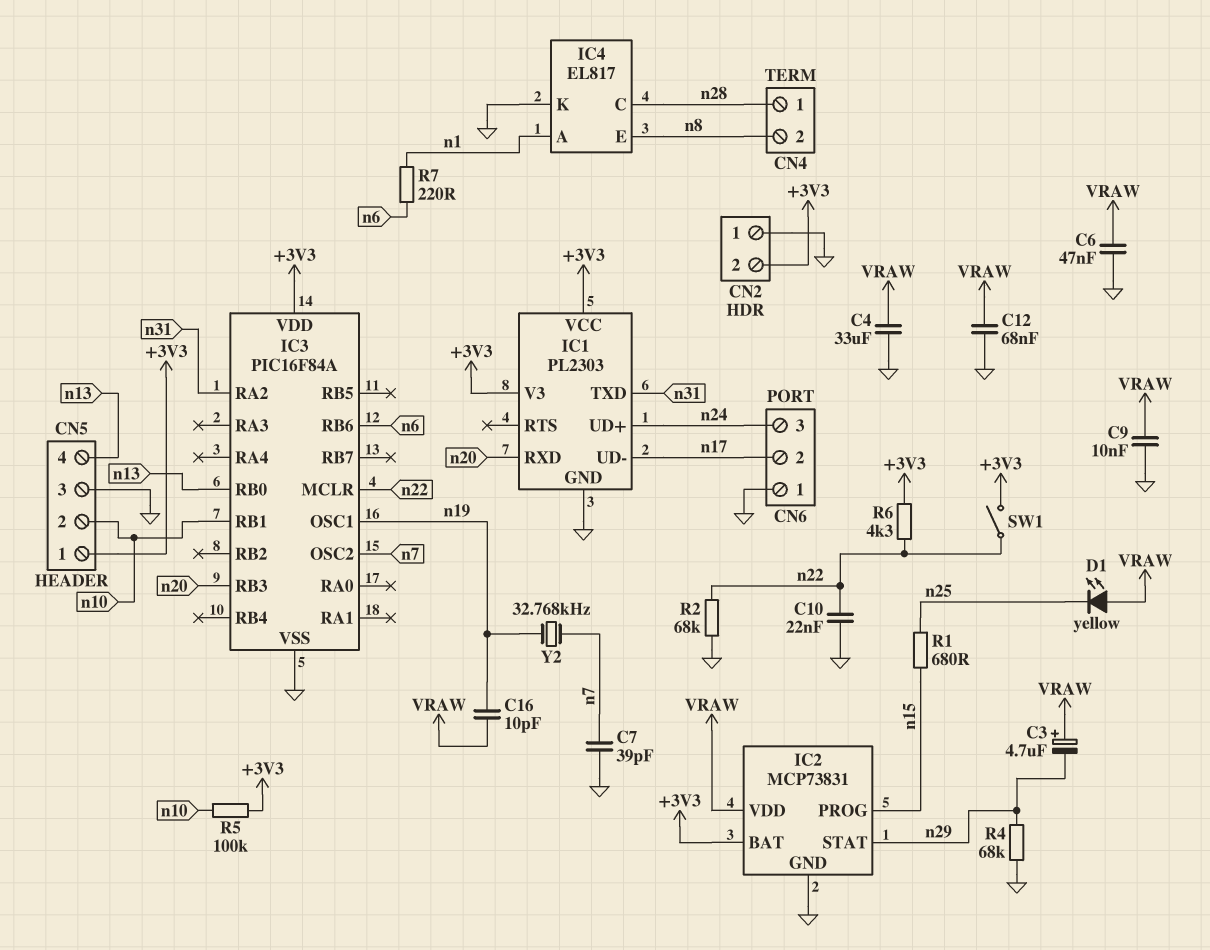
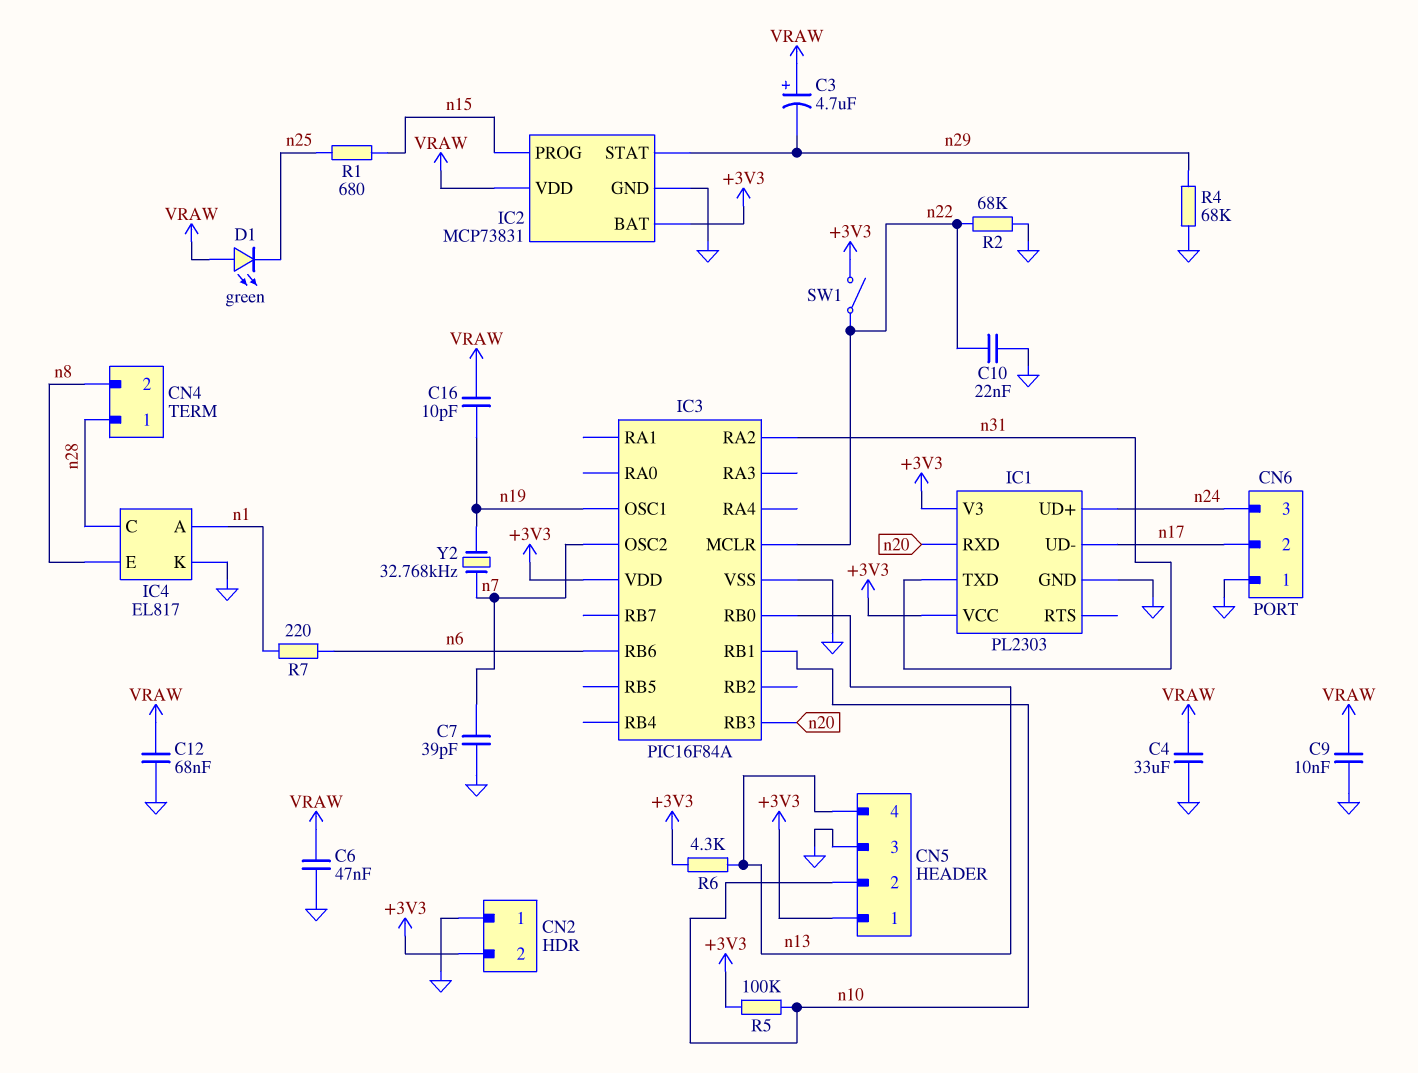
D1: LED yellow (A VRAW, K n25) -> LED green (A VRAW, K n25)
R6: 4.3k (+3V3, n22) -> 4.3k (+3V3, n13)

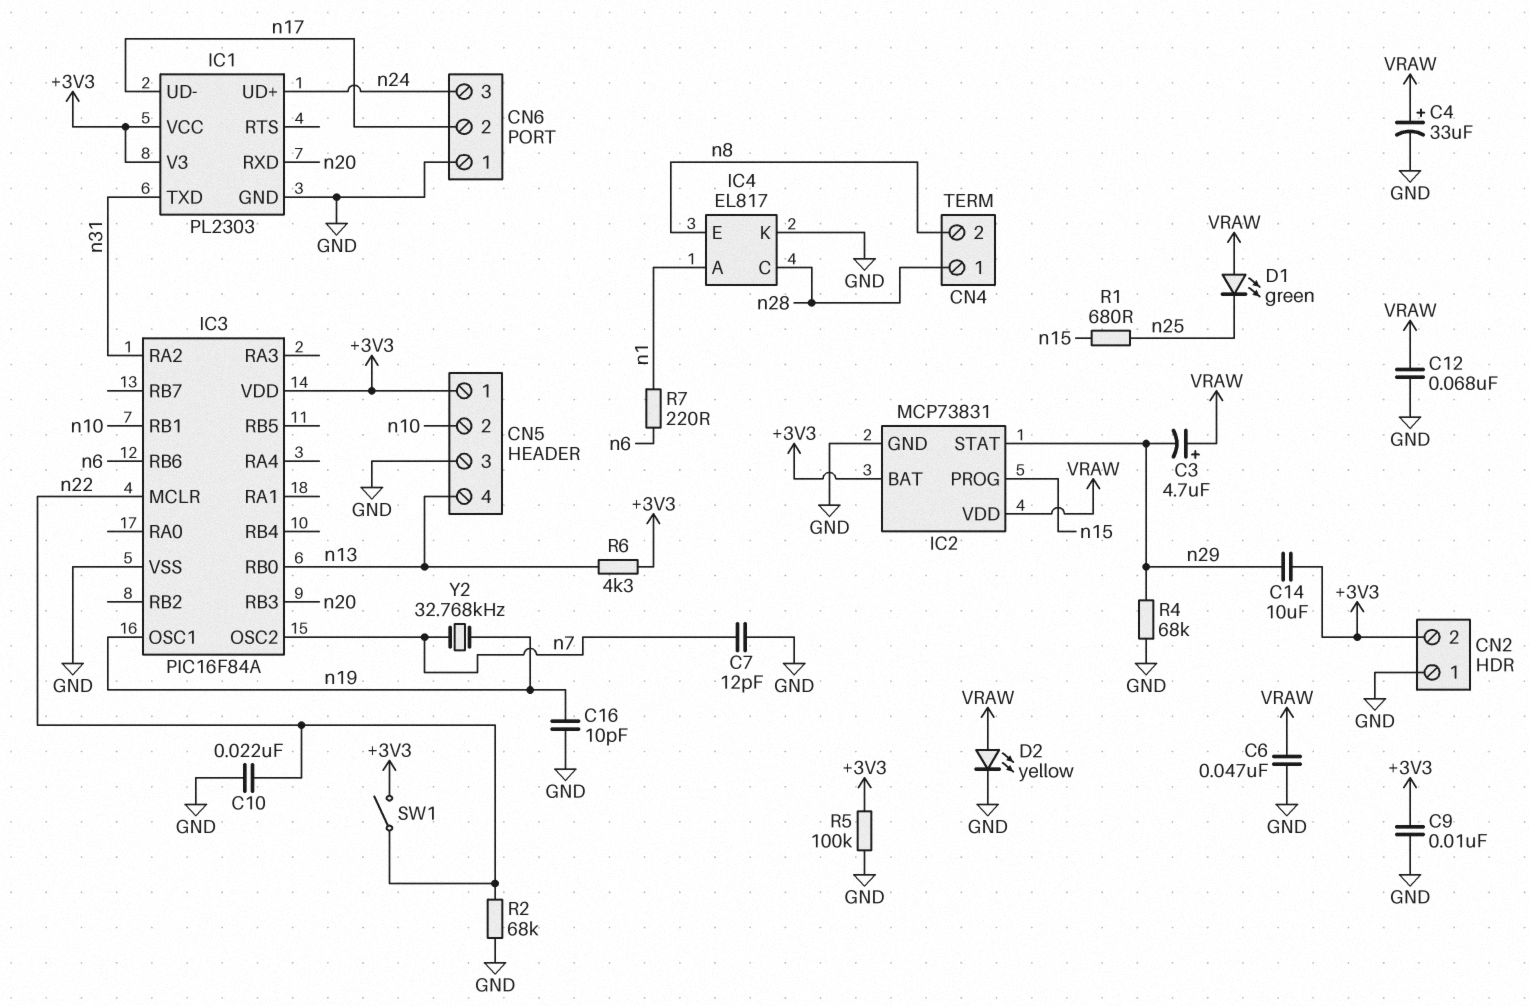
C4: 33uF (GND, VRAW) -> 33uF (plus VRAW, minus GND)
C7: 39pF (GND, n7) -> 12pF (GND, n7)
C9: 10nF (GND, VRAW) -> 10nF (+3V3, GND)
C14: none -> 10uF (+3V3, n29)
C16: 10pF (VRAW, n19) -> 10pF (GND, n19)
D2: none -> LED yellow (A VRAW, K GND)
R5: 100k (+3V3, n10) -> 100k (+3V3, GND)

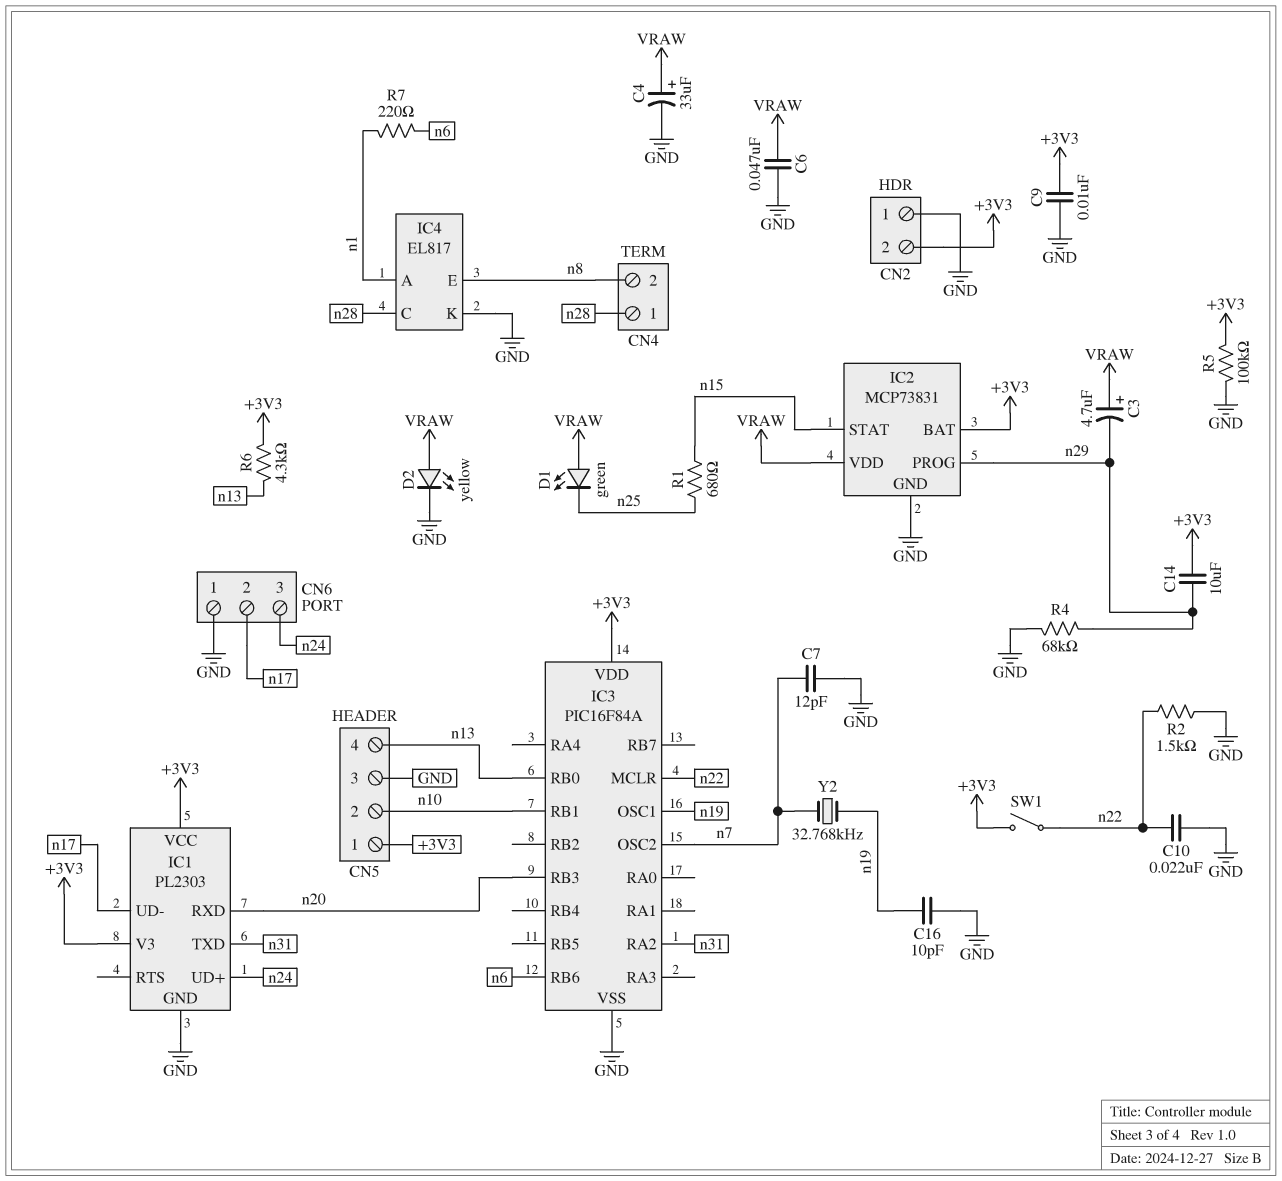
C12: 68nF (GND, VRAW) -> none
IC2 pin PROG: n15 -> n29
IC2 pin STAT: n29 -> n15
R2: 68k (GND, n22) -> 1.5k (GND, n22)

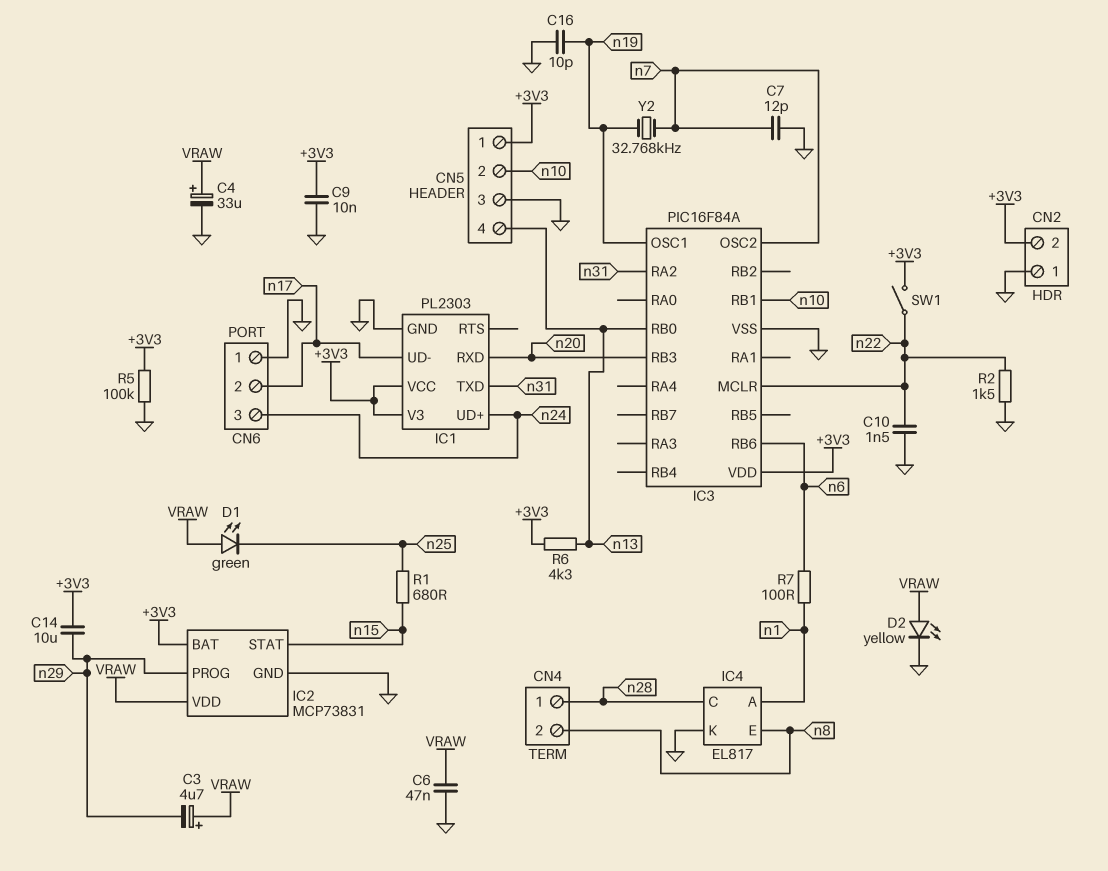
C10: 22nF (GND, n22) -> 1.5nF (GND, n22)
R4: 68k (GND, n29) -> none
R7: 220 (n1, n6) -> 100 (n1, n6)

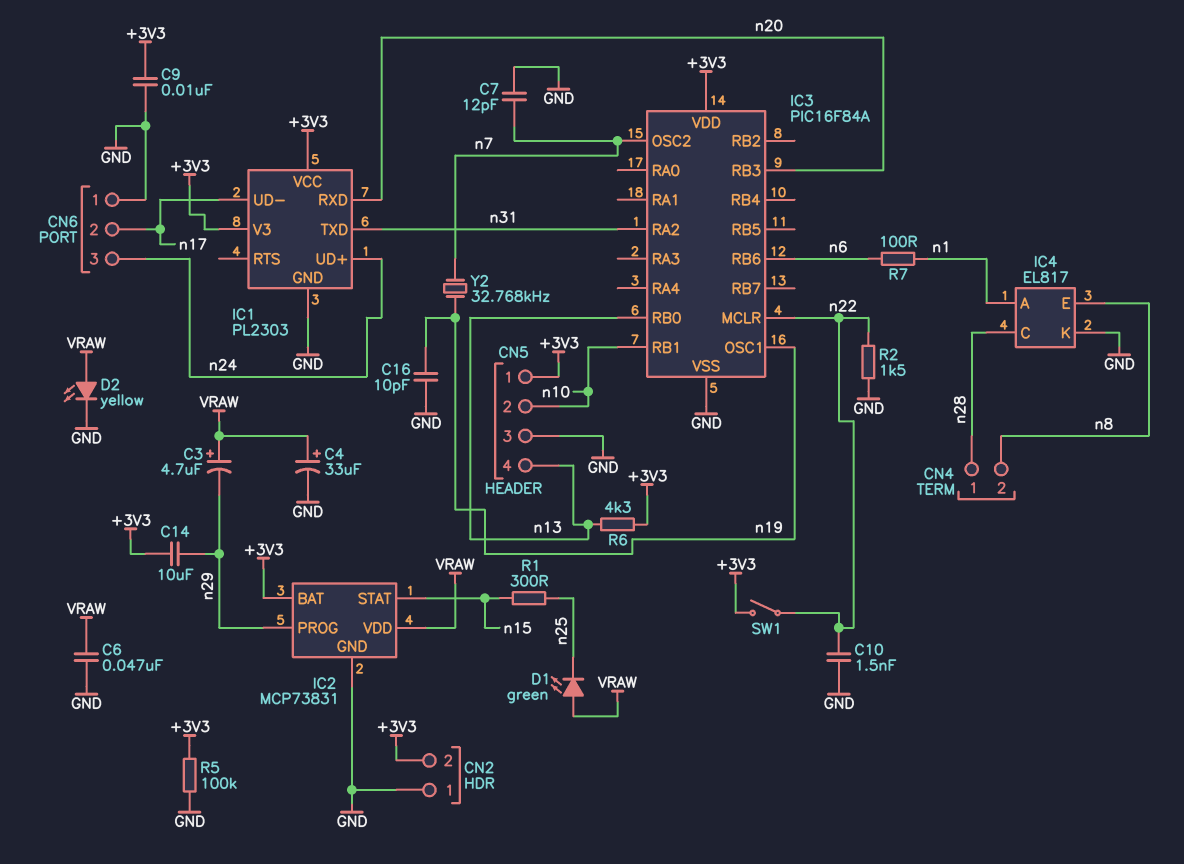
R1: 680 (n15, n25) -> 300 (n15, n25)

